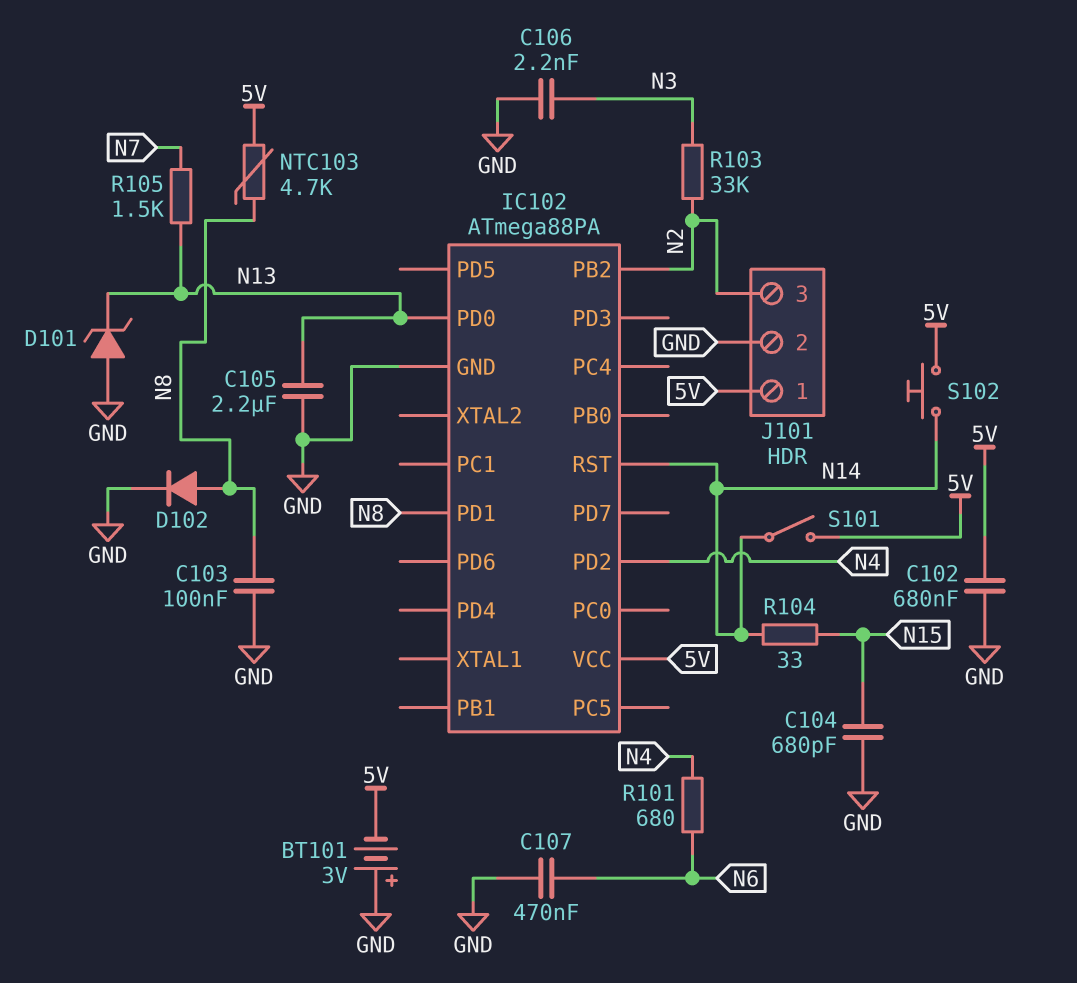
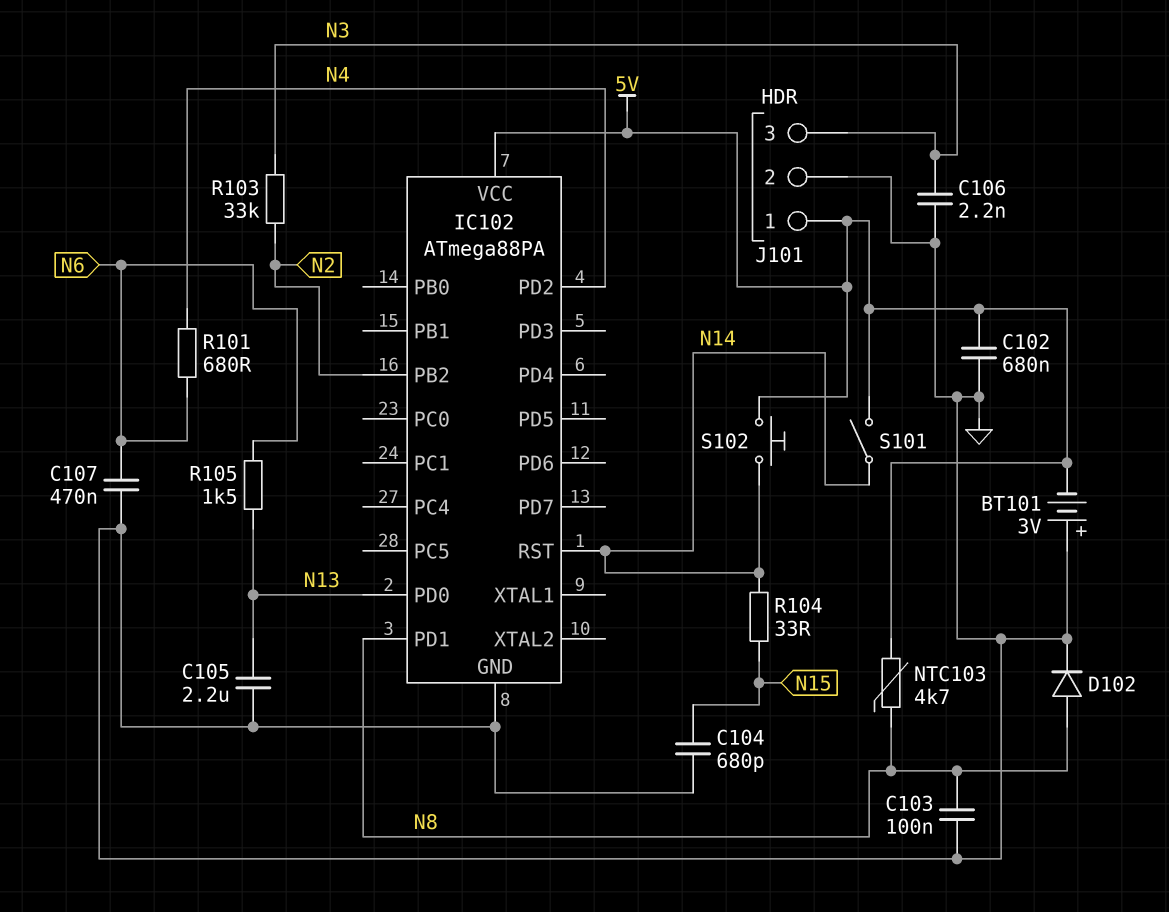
D101: zener (A GND, K N13) -> none
J101 pin 3: N2 -> N3
R105: 1.5k (N7, N13) -> 1.5k (N6, N13)

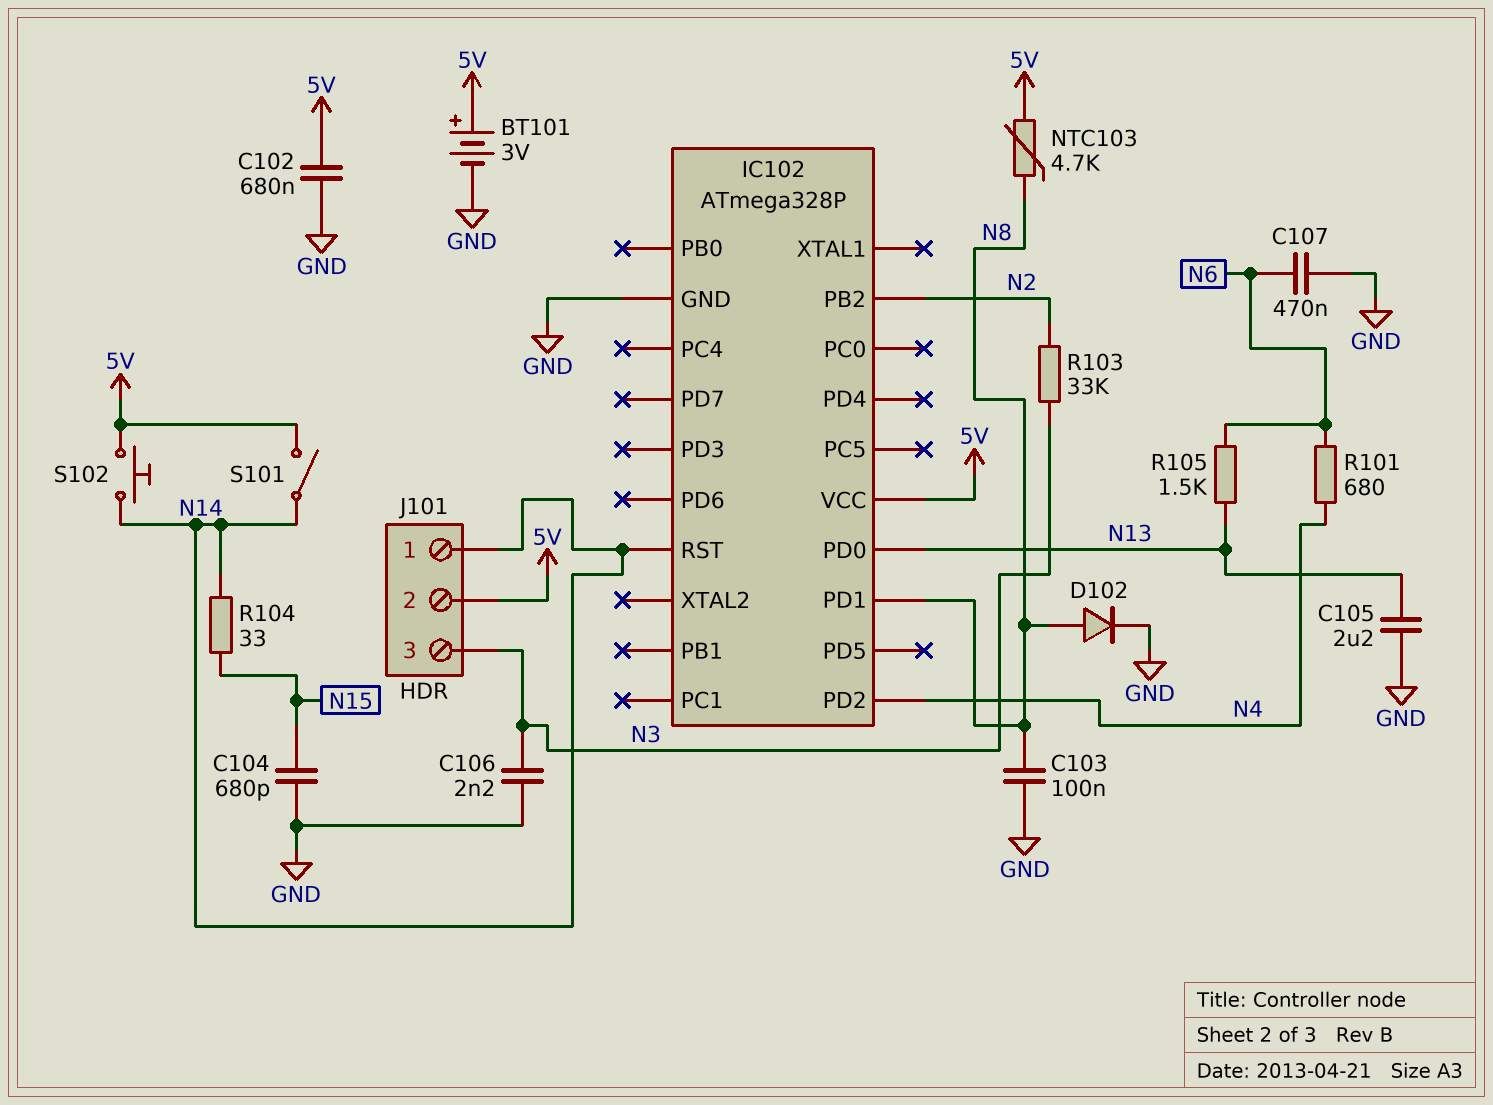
BT101: 3V (plus GND, minus 5V) -> 3V (plus 5V, minus GND)
IC102: ATmega88PA -> ATmega328P
J101 pin 1: 5V -> N14
J101 pin 2: GND -> 5V

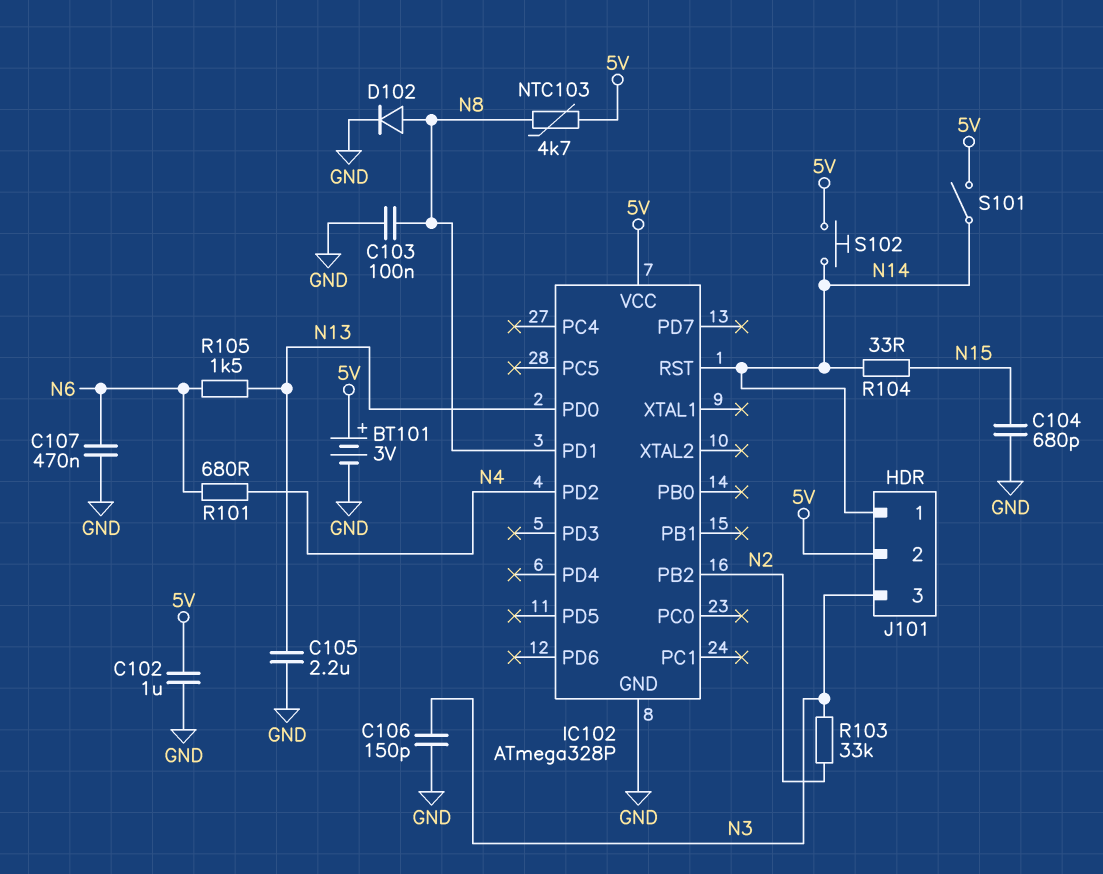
C102: 680nF (5V, GND) -> 1uF (5V, GND)
C106: 2.2nF (GND, N3) -> 150pF (GND, N3)

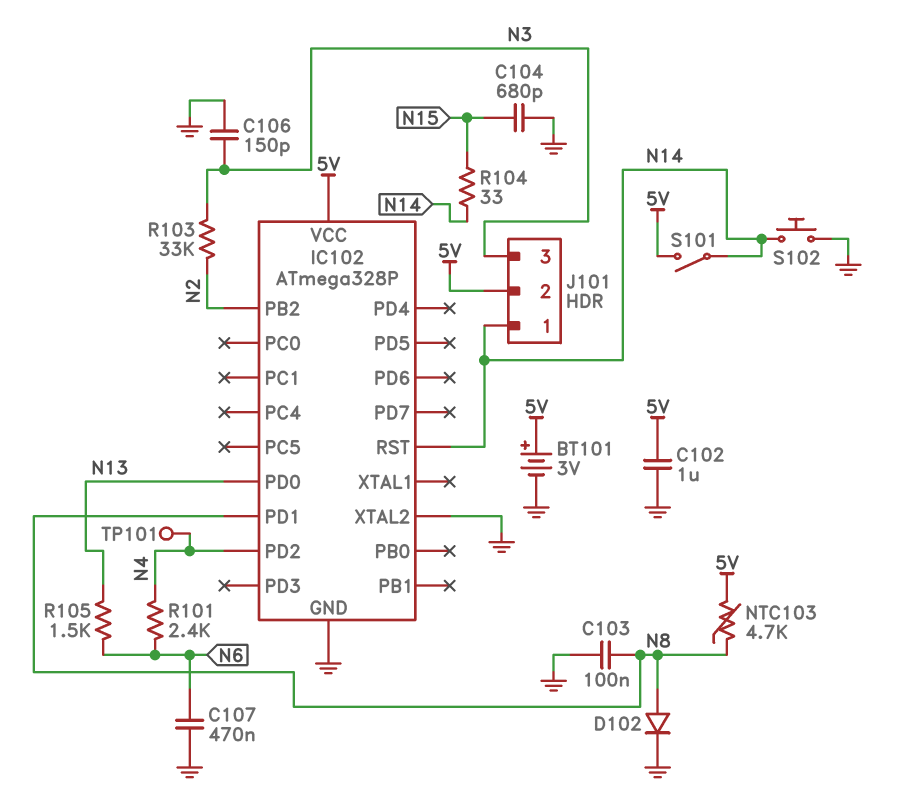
C105: 2.2uF (GND, N13) -> none
IC102 pin XTAL2: none -> GND
R101: 680 (N4, N6) -> 2.4k (N4, N6)
S102: button (5V, N14) -> button (GND, N14)
TP101: none -> test point (N4)

